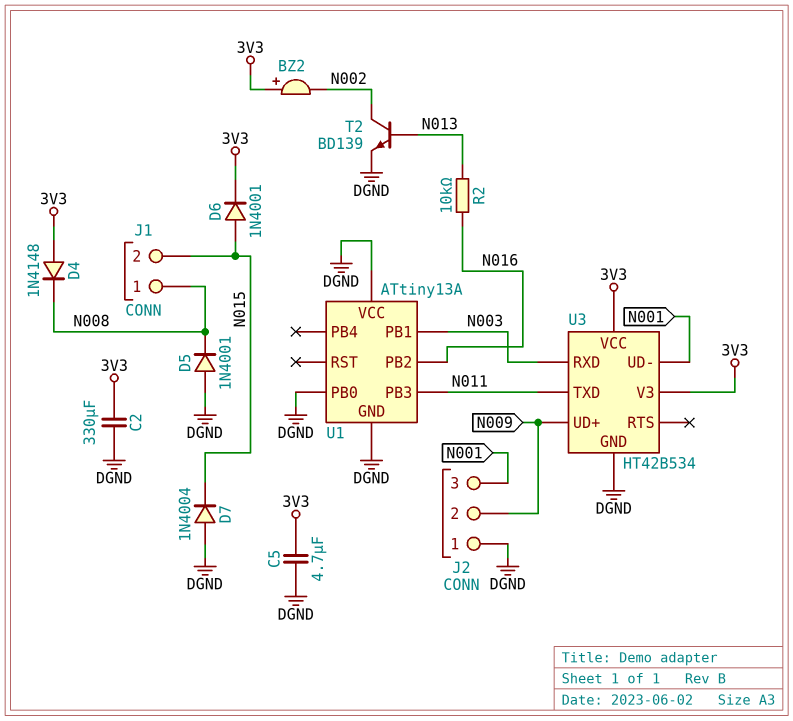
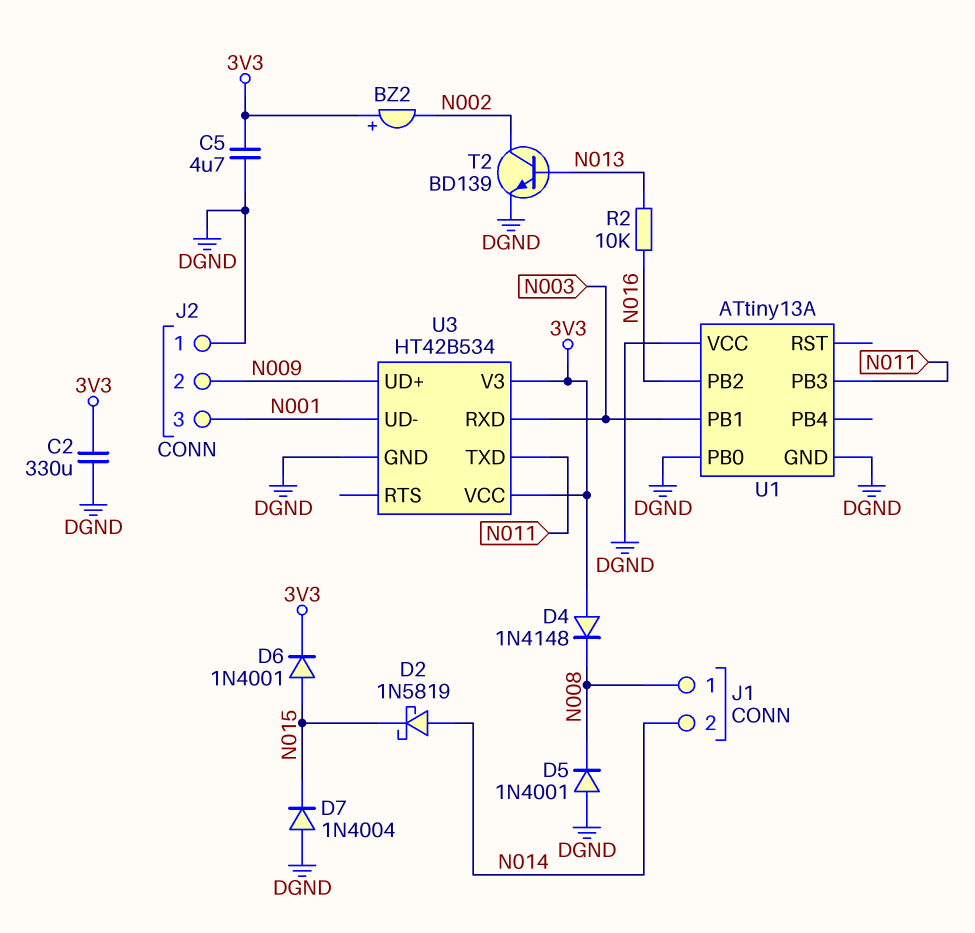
D2: none -> schottky 1N5819 (A N014, K N015)
J1 pin 2: N015 -> N014

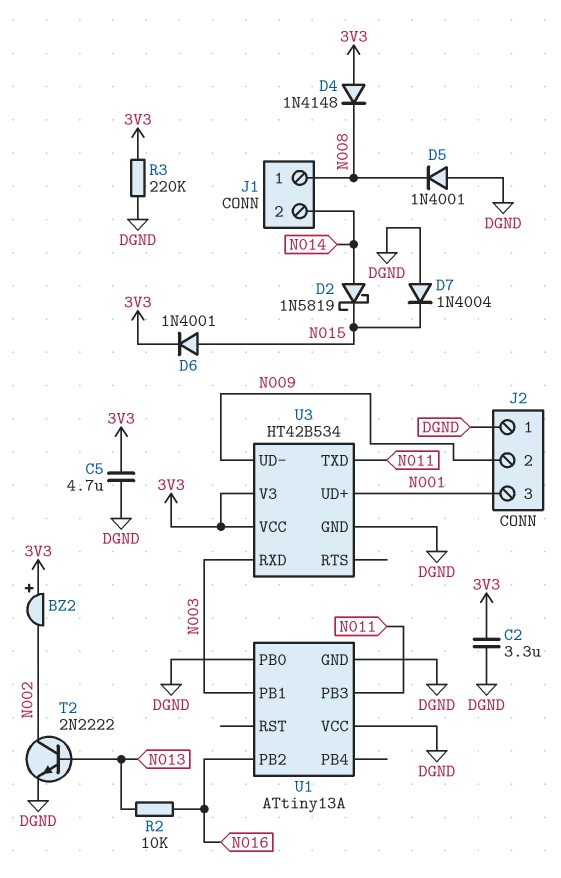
C2: 330uF (3V3, DGND) -> 3.3uF (3V3, DGND)
R3: none -> 220k (3V3, DGND)
T2: NPN BD139 (B N013, C N002, E DGND) -> NPN 2N2222 (B N013, C N002, E DGND)
U3 pin UD+: N009 -> N001
U3 pin UD-: N001 -> N009

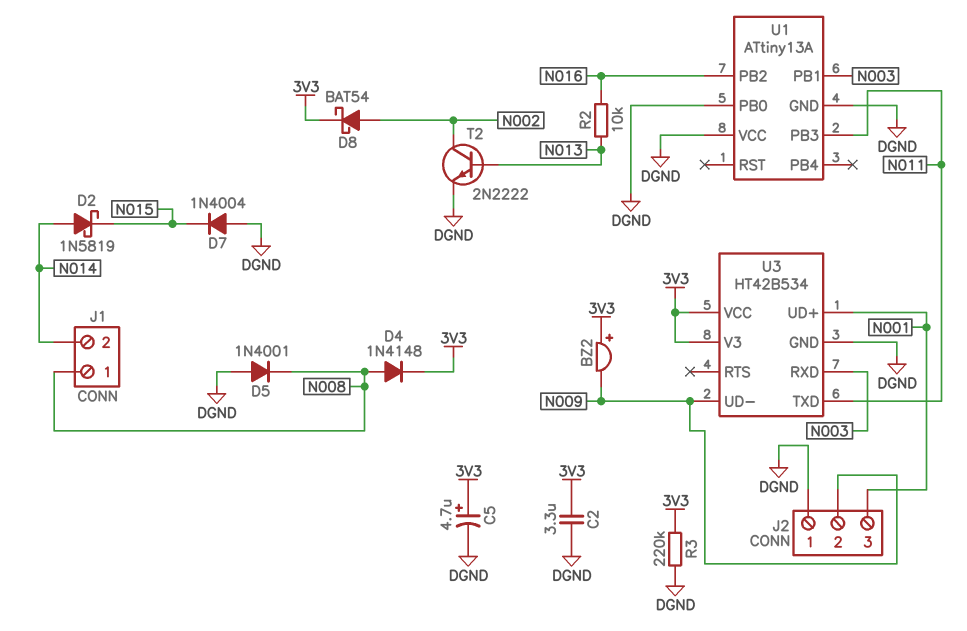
BZ2: buzzer (plus 3V3, minus N002) -> buzzer (plus 3V3, minus N009)
C5: 4.7uF (3V3, DGND) -> 4.7uF (plus 3V3, minus DGND)
D4: diode 1N4148 (A 3V3, K N008) -> diode 1N4148 (A N008, K 3V3)
D6: diode 1N4001 (A N015, K 3V3) -> none
D8: none -> schottky BAT54 (A N002, K 3V3)

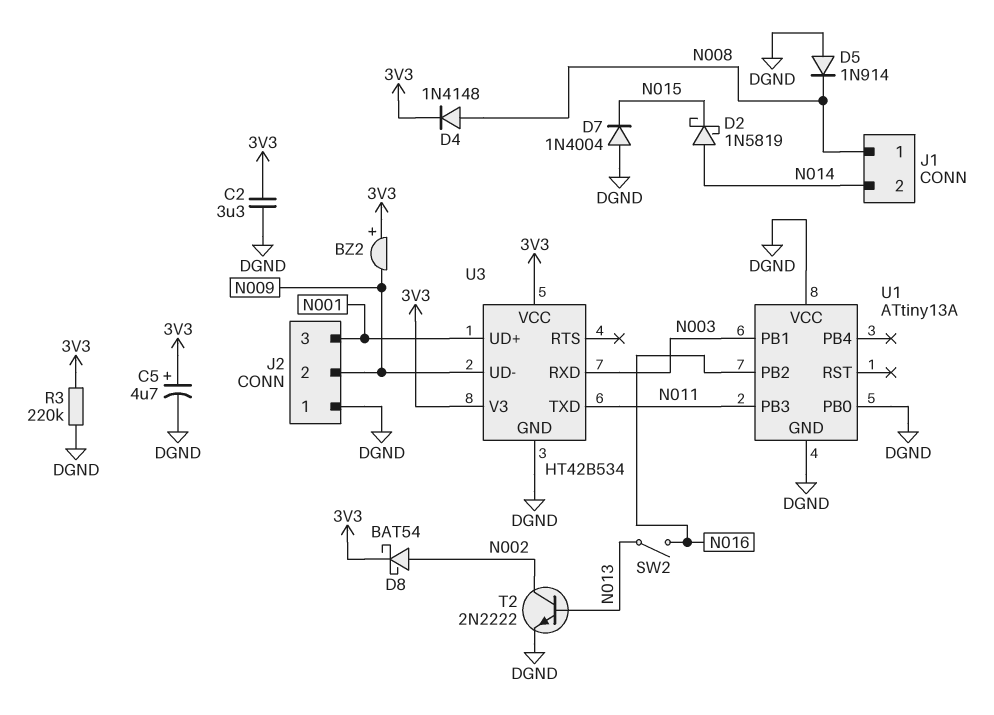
D5: diode 1N4001 (A DGND, K N008) -> diode 1N914 (A DGND, K N008)
R2: 10k (N013, N016) -> none
SW2: none -> switch (N013, N016)

